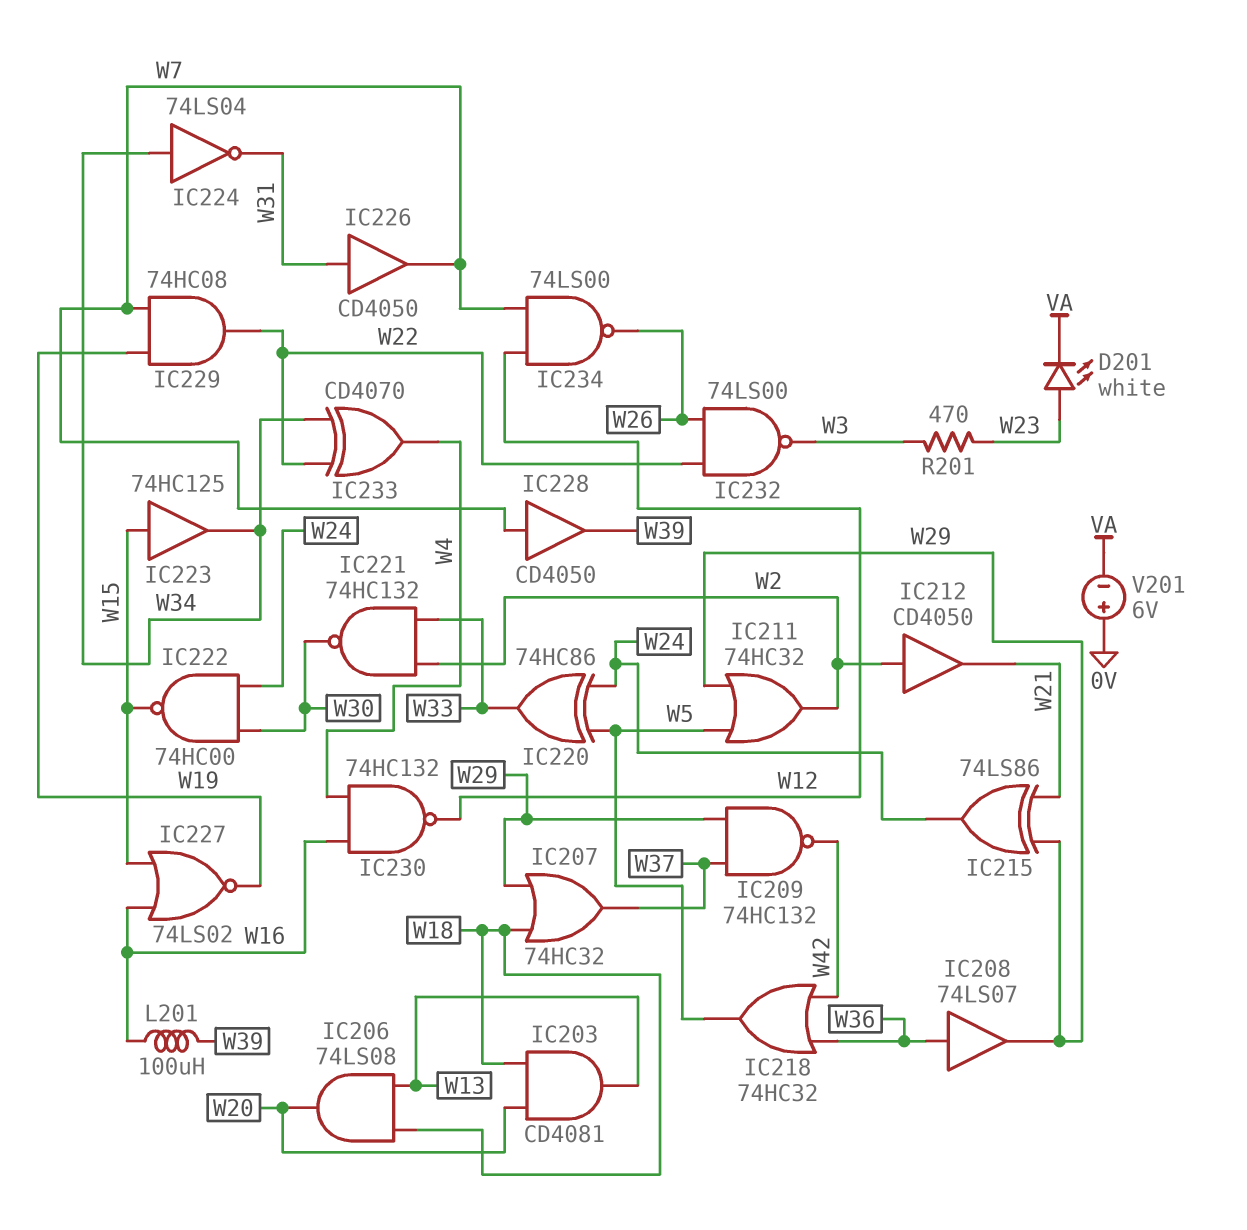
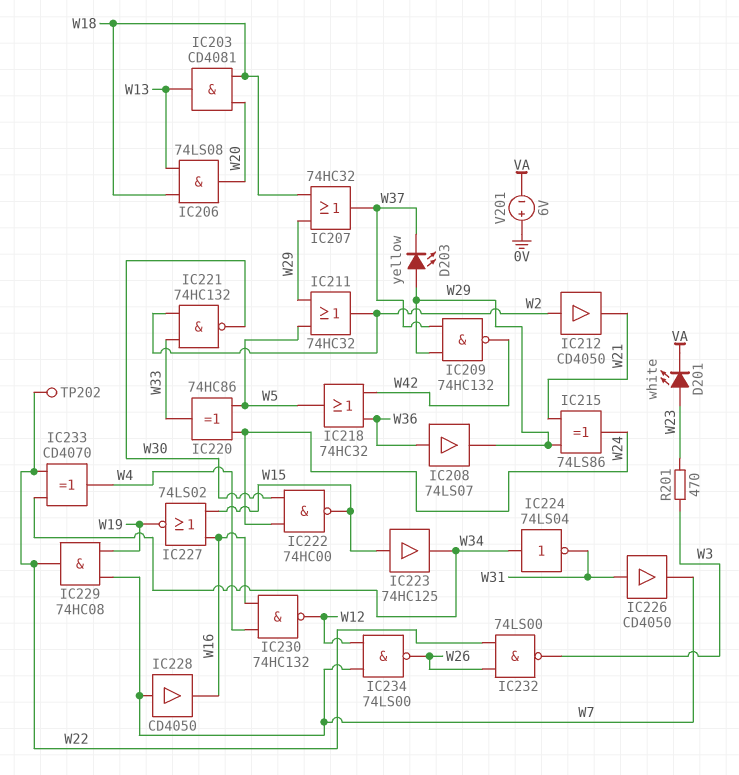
D203: none -> LED yellow (A W29, K W37)
IC228: buffer CD4050 (in W7, out W39) -> buffer CD4050 (in W7, out W16)
L201: 100uH (W16, W39) -> none
TP202: none -> test point (W22)

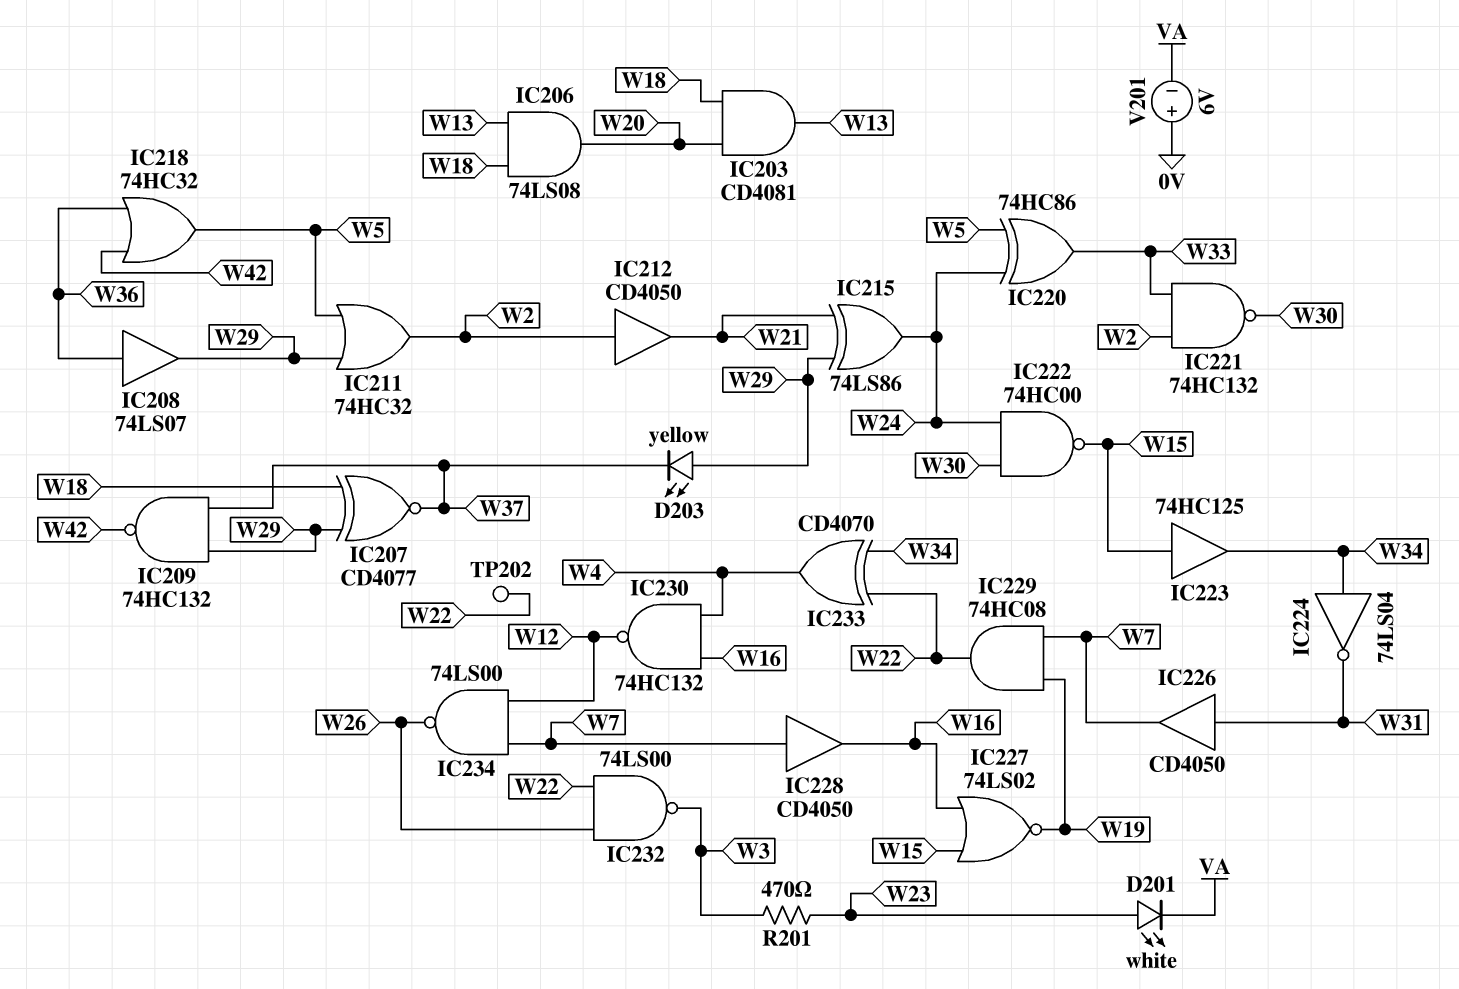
IC207: OR 74HC32 (in W18, in W29, out W37) -> XNOR CD4077 (in W18, in W29, out W37)

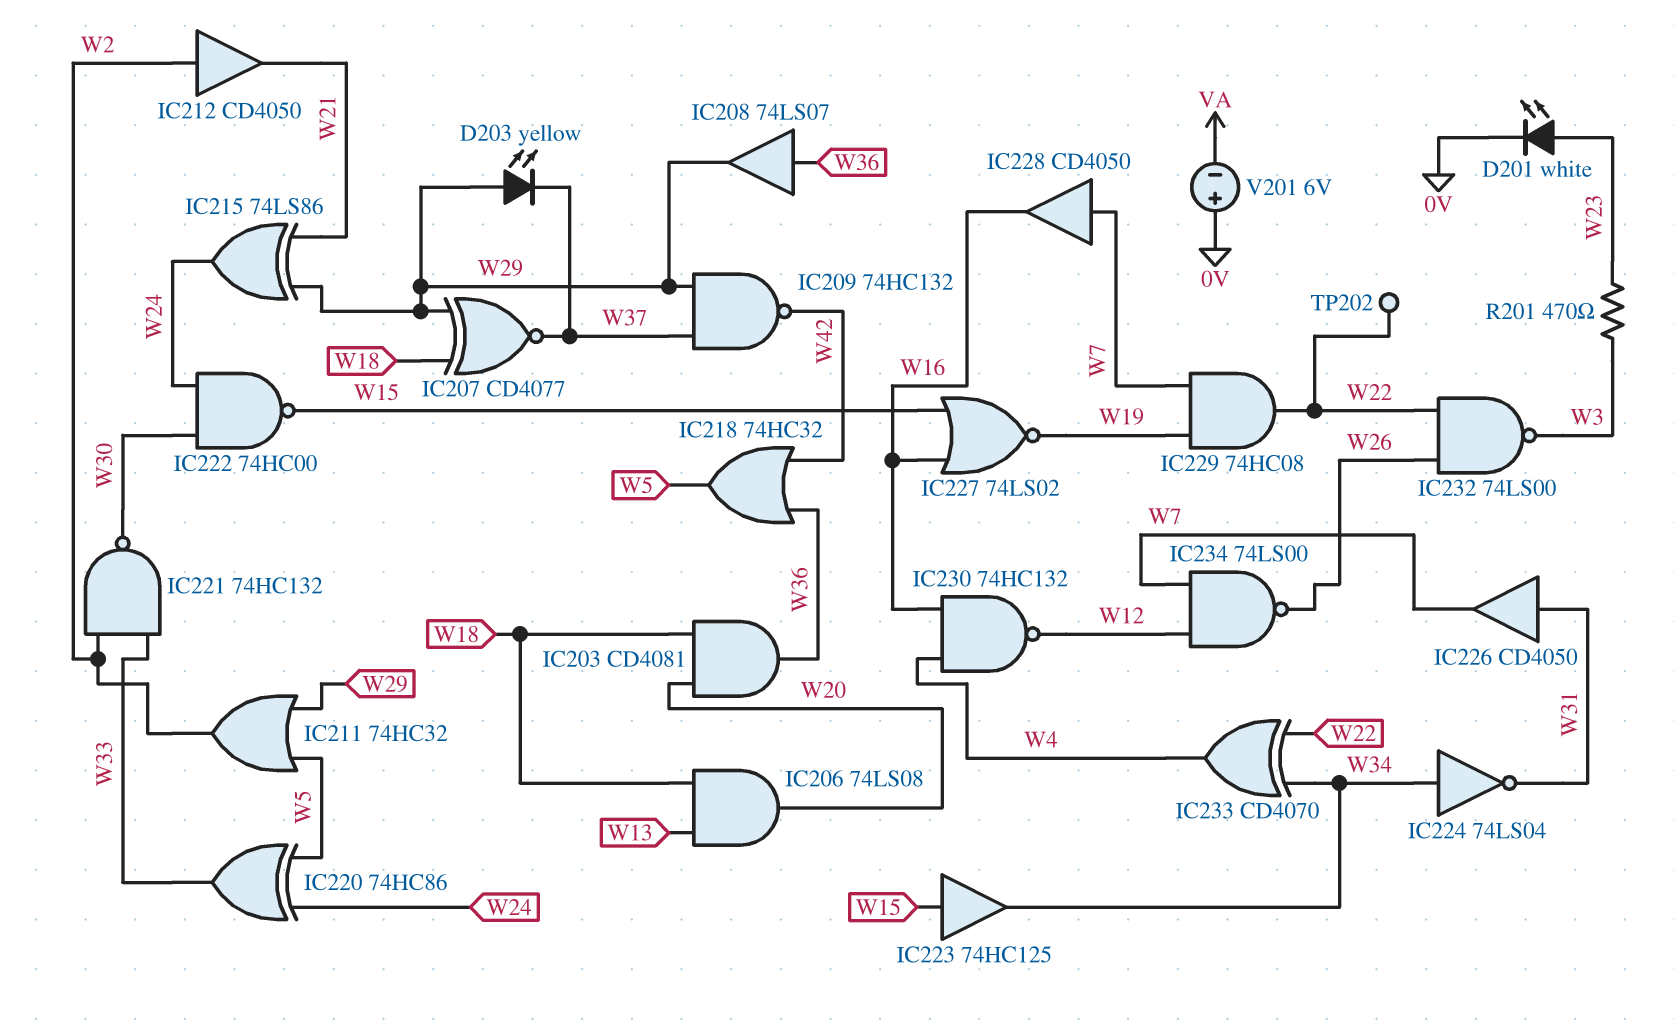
D201: LED white (A W23, K VA) -> LED white (A W23, K 0V)
IC203: AND CD4081 (in W18, in W20, out W13) -> AND CD4081 (in W18, in W20, out W36)

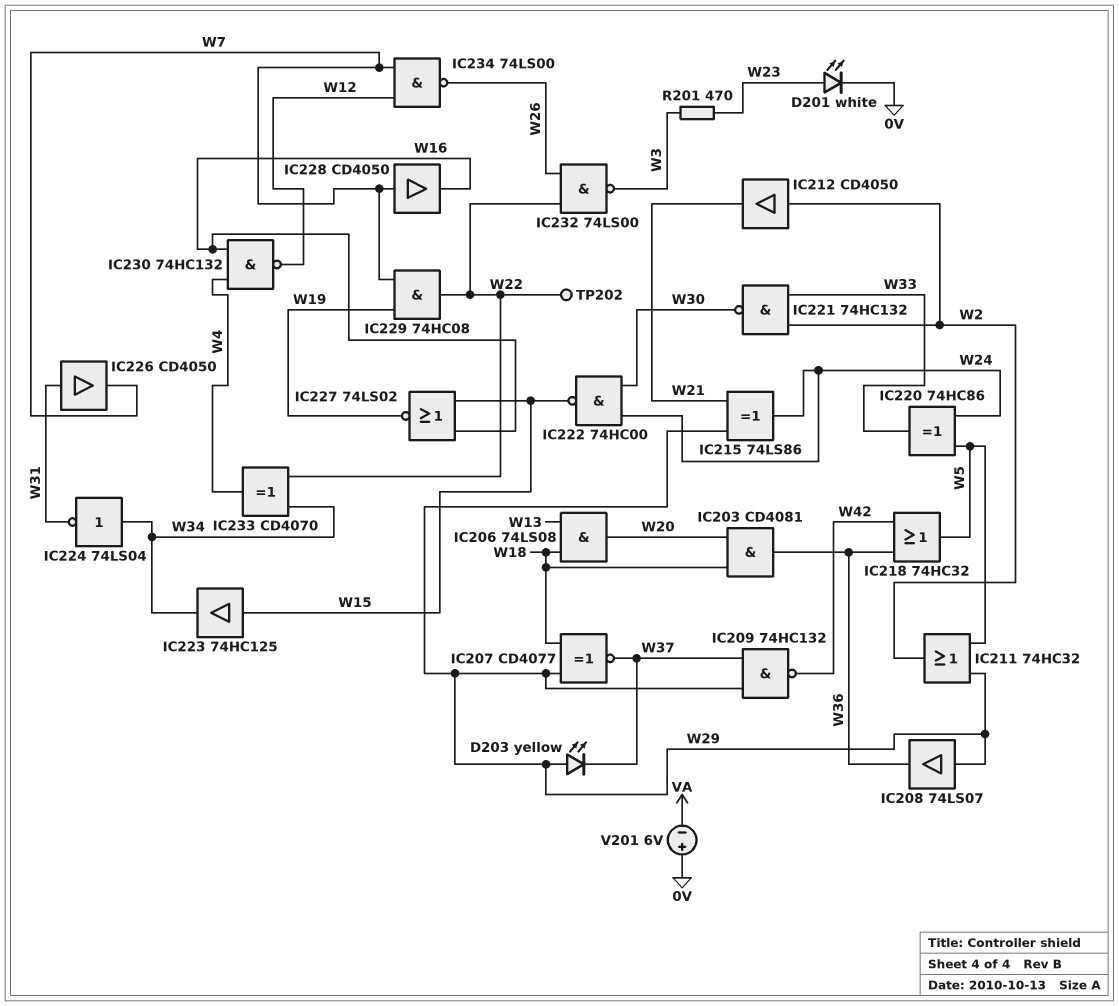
IC208: buffer 74LS07 (in W36, out W29) -> buffer 74LS07 (in W29, out W36)

